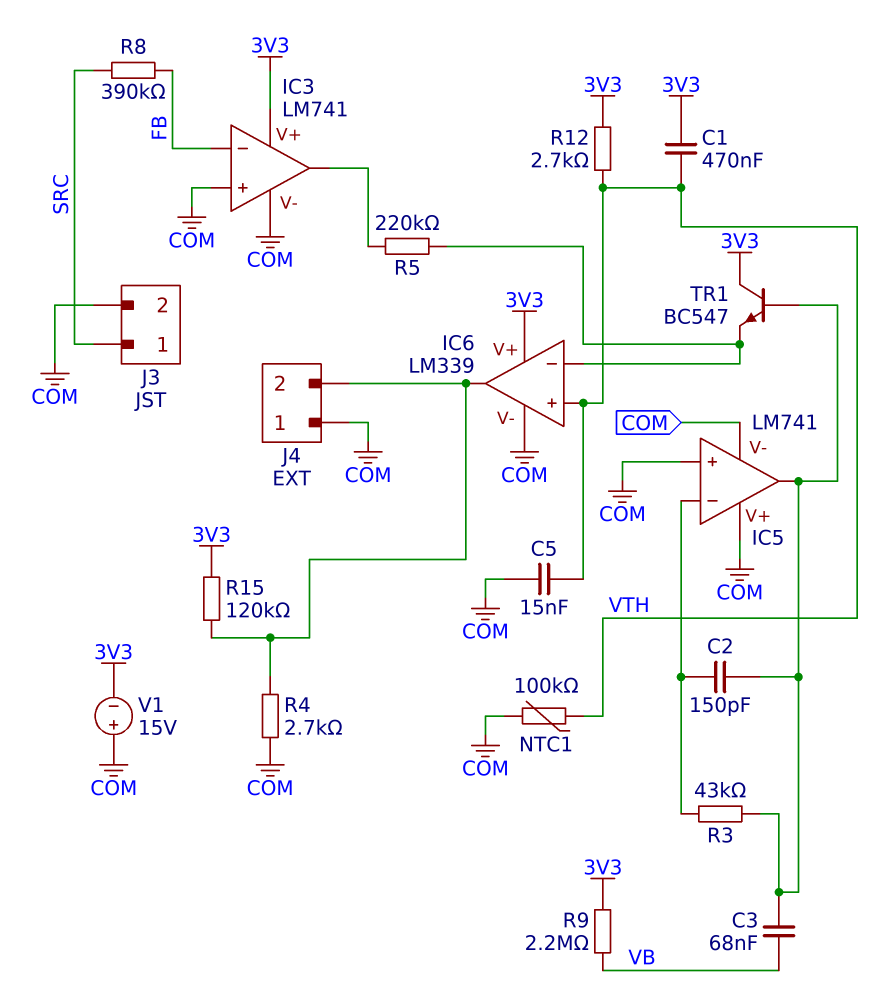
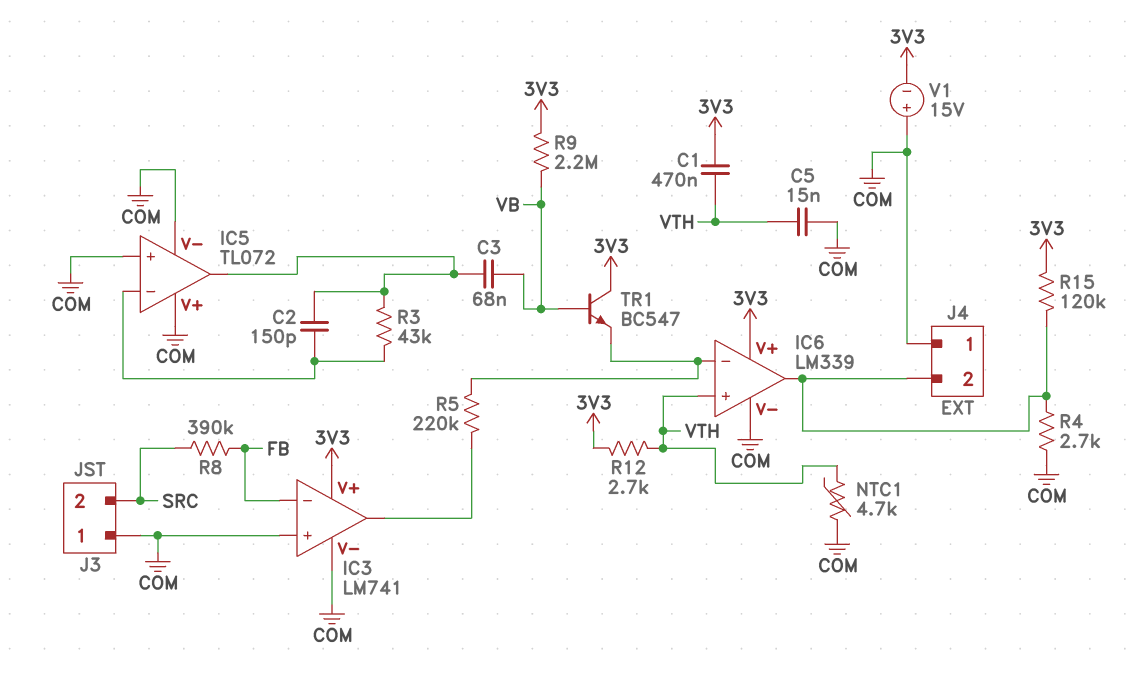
IC5: LM741 -> TL072
J3 pin 1: SRC -> COM
J3 pin 2: COM -> SRC
NTC1: 100k (COM, VTH) -> 4.7k (COM, VTH)
TR1: NPN BC547 (B IC5/out, C 3V3, E IC6/in-) -> NPN BC547 (B VB, C 3V3, E IC6/in-)

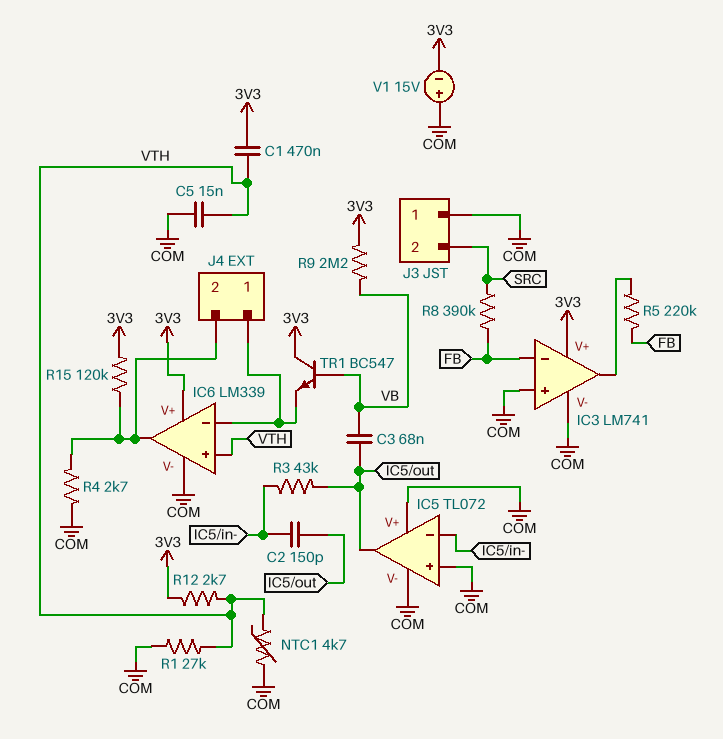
J4 pin 1: COM -> IC6/in-
R1: none -> 27k (COM, VTH)
R5: 220k (IC3/out, IC6/in-) -> 220k (FB, IC3/out)

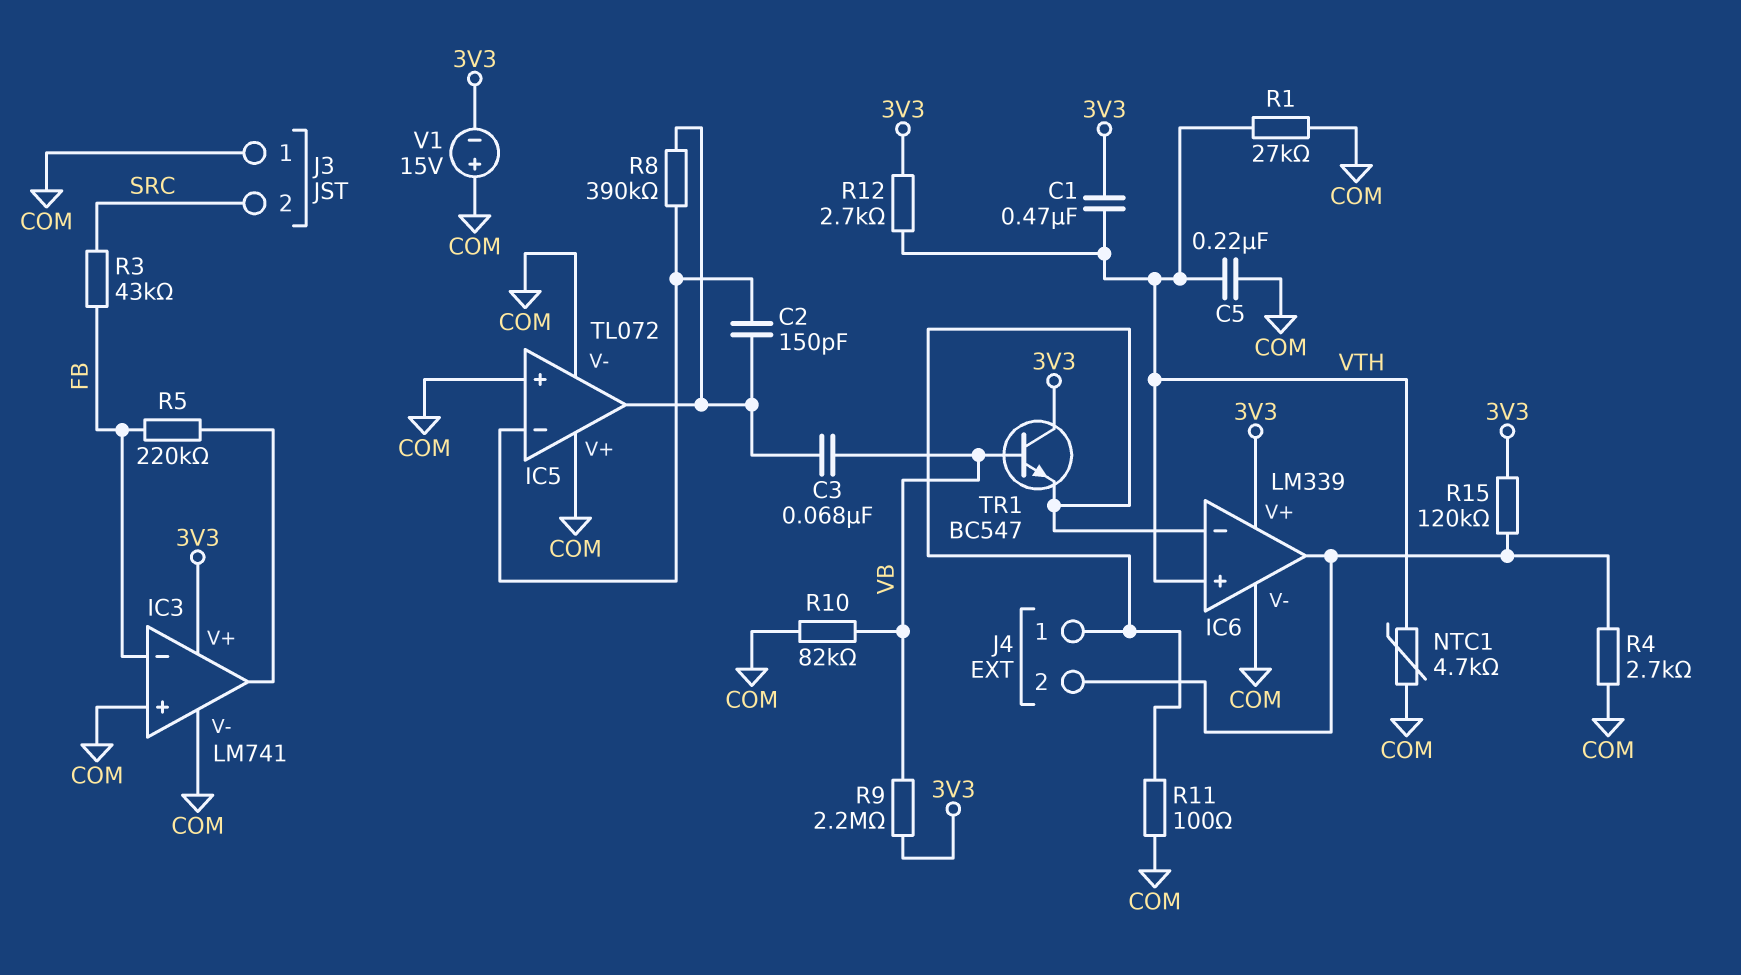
C5: 15nF (COM, VTH) -> 220nF (COM, VTH)
R3: 43k (IC5/in-, IC5/out) -> 43k (FB, SRC)
R8: 390k (FB, SRC) -> 390k (IC5/in-, IC5/out)
R10: none -> 82k (COM, VB)
R11: none -> 100 (COM, IC6/in-)

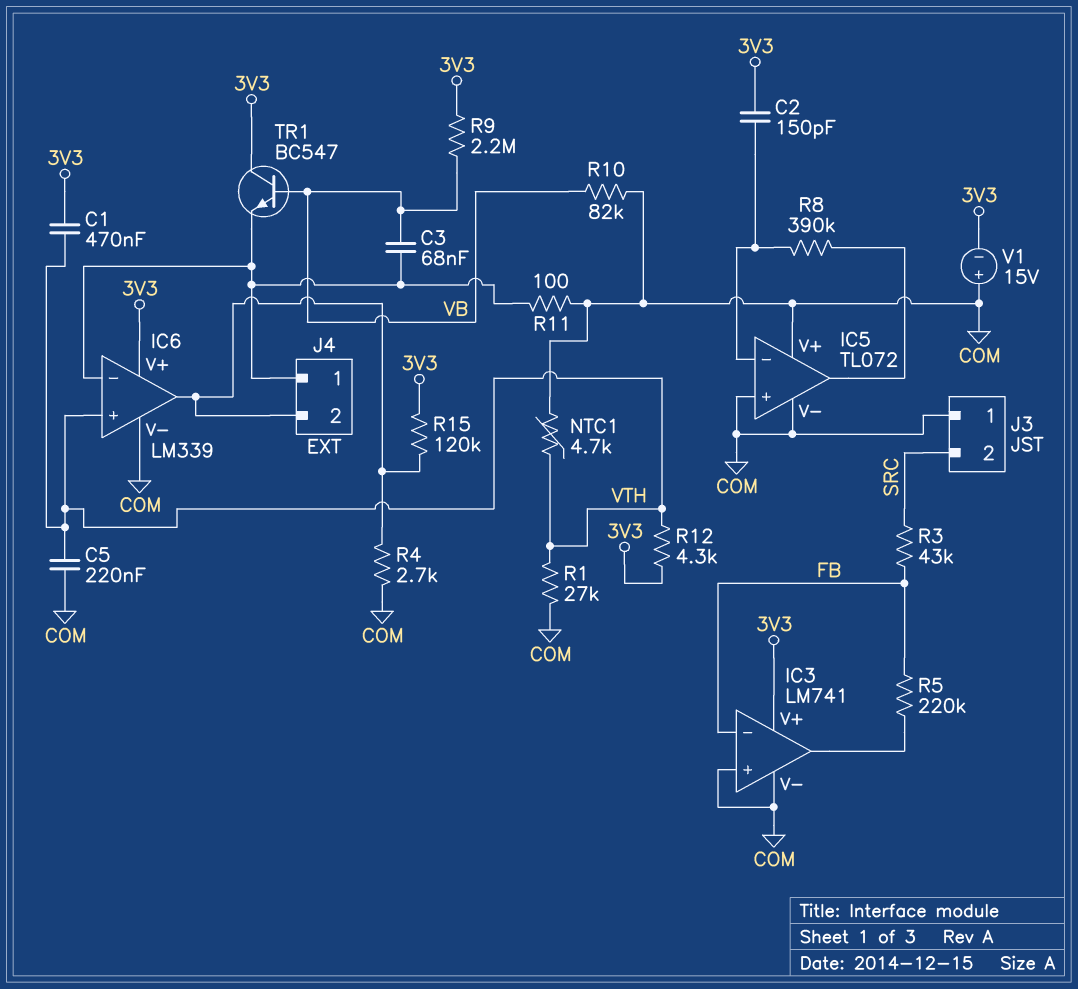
C2: 150pF (IC5/in-, IC5/out) -> 150pF (3V3, IC5/in-)
C3: 68nF (IC5/out, VB) -> 68nF (IC6/in-, VB)
R12: 2.7k (3V3, VTH) -> 4.3k (3V3, VTH)

